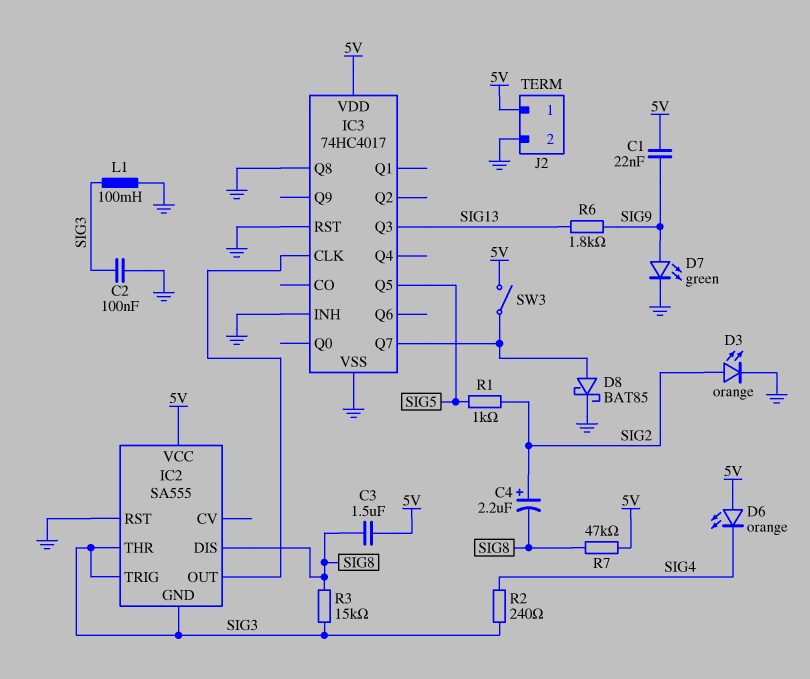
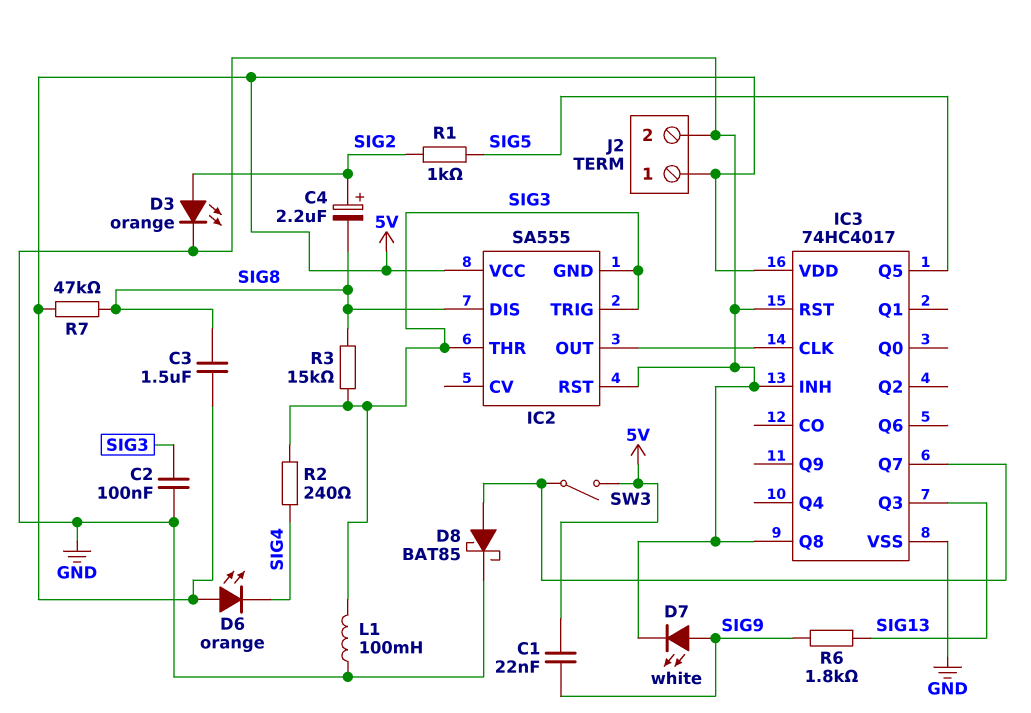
D7: LED green (A SIG9, K GND) -> LED white (A SIG9, K GND)

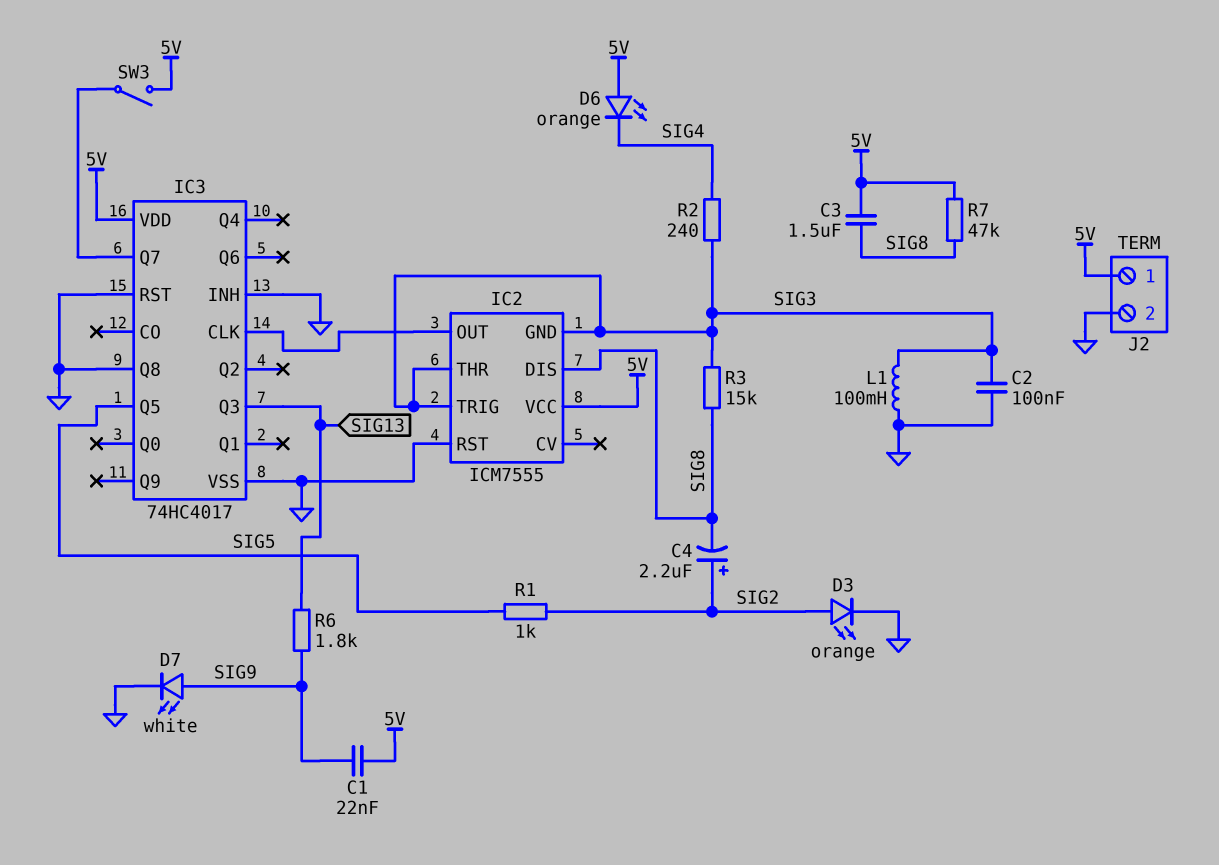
D8: schottky BAT85 (A IC3/Q7, K GND) -> none
IC2: SA555 -> ICM7555

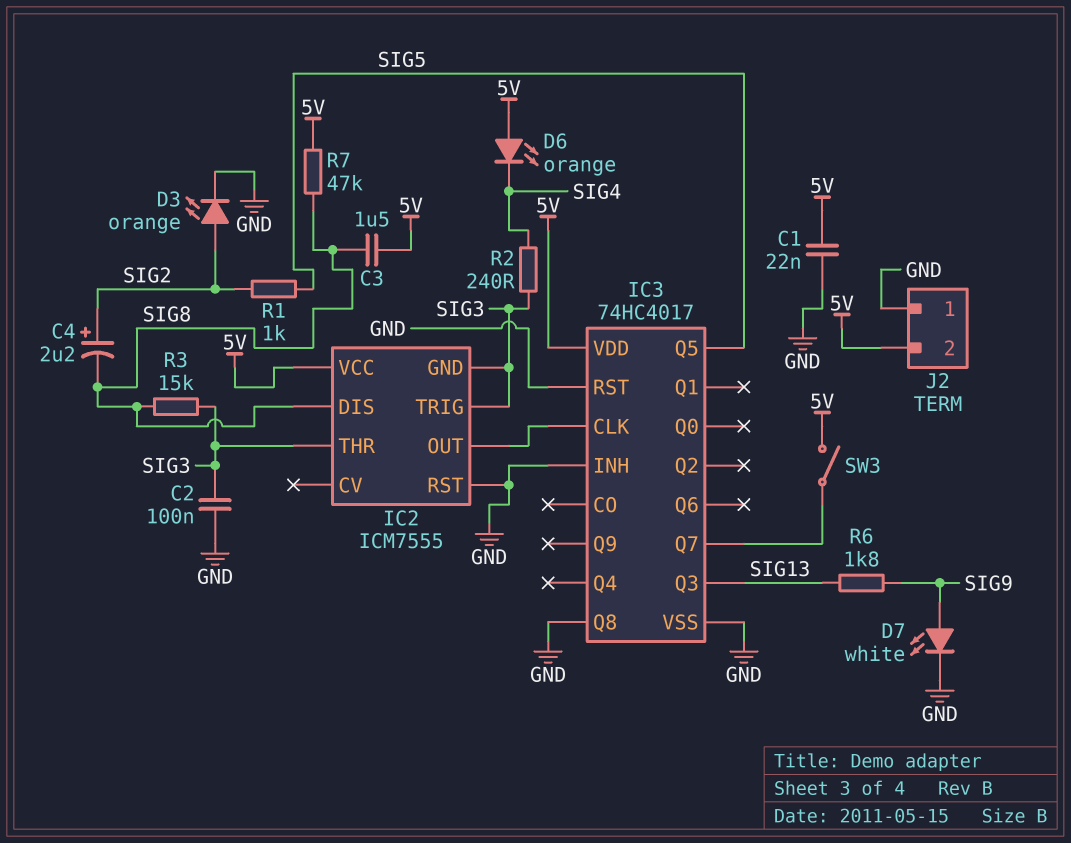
C1: 22nF (5V, SIG9) -> 22nF (5V, GND)
J2 pin 1: 5V -> GND
J2 pin 2: GND -> 5V
L1: 100mH (GND, SIG3) -> none

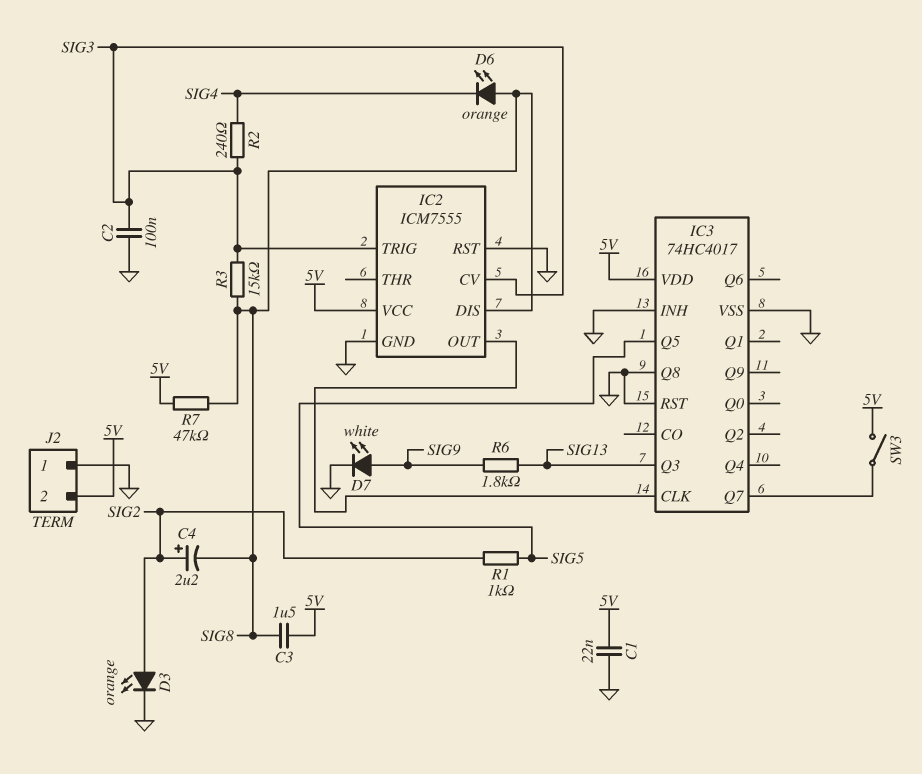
D6: LED orange (A 5V, K SIG4) -> LED orange (A SIG8, K SIG4)
IC2 pin CV: none -> SIG3
IC2 pin GND: SIG3 -> GND
IC2 pin THR: SIG3 -> none

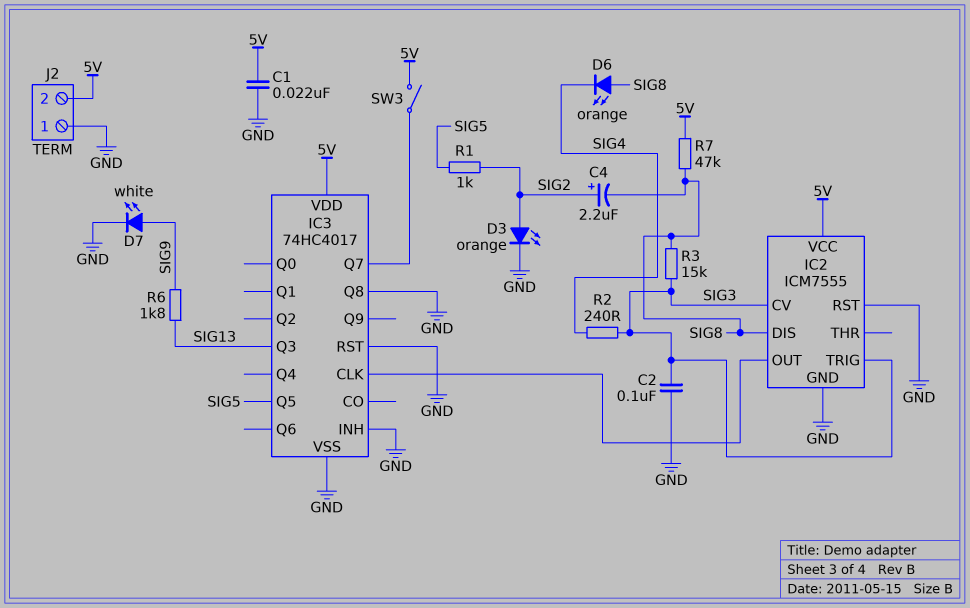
C3: 1.5uF (5V, SIG8) -> none

